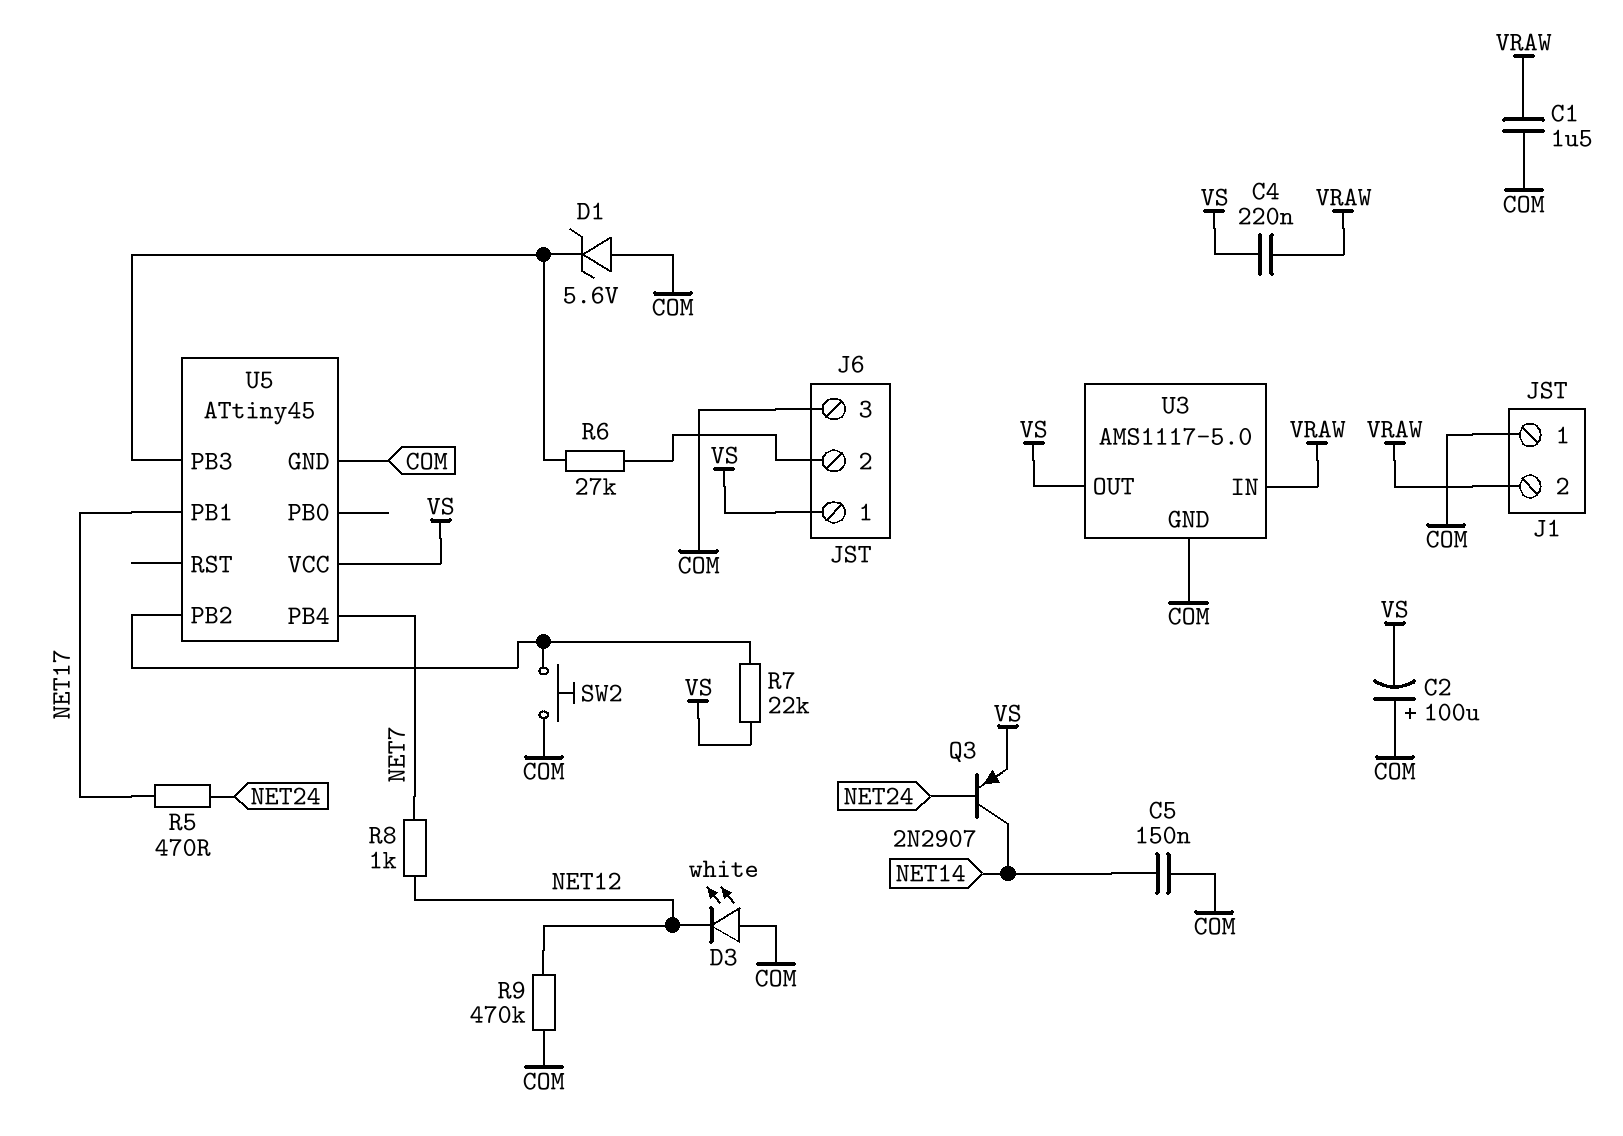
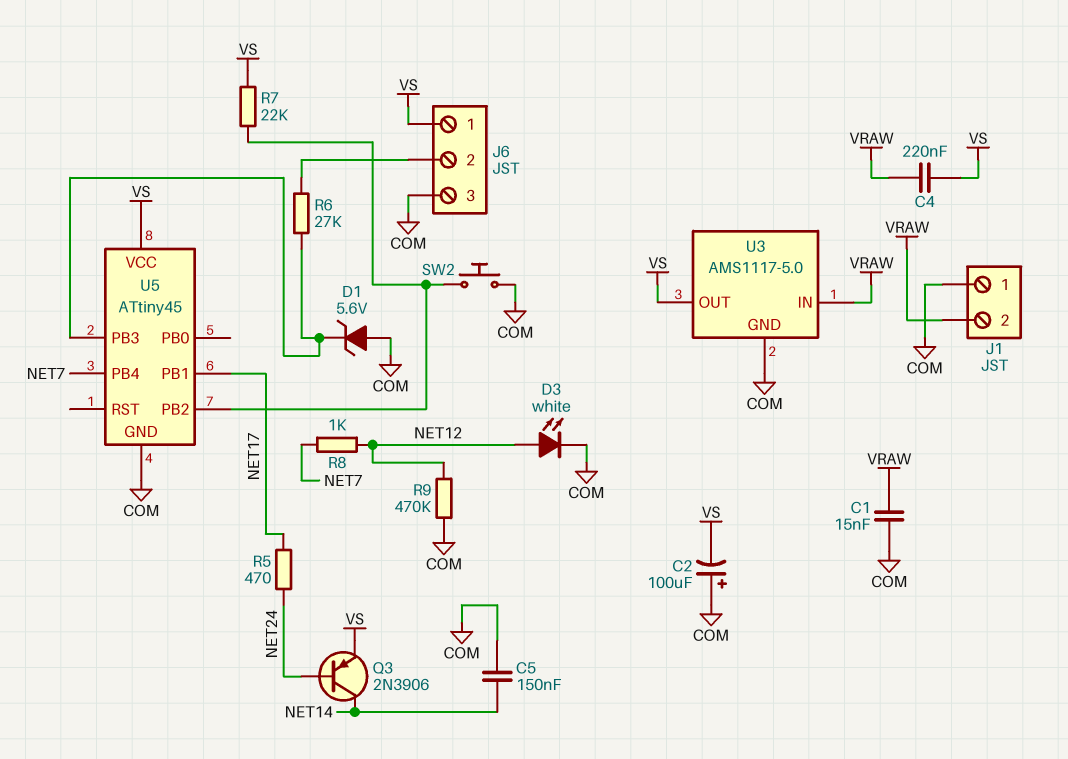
C1: 1.5uF (COM, VRAW) -> 15nF (COM, VRAW)
D3: LED white (A COM, K NET12) -> LED white (A NET12, K COM)
Q3: PNP 2N2907 (B NET24, C NET14, E VS) -> PNP 2N3906 (B NET24, C NET14, E VS)

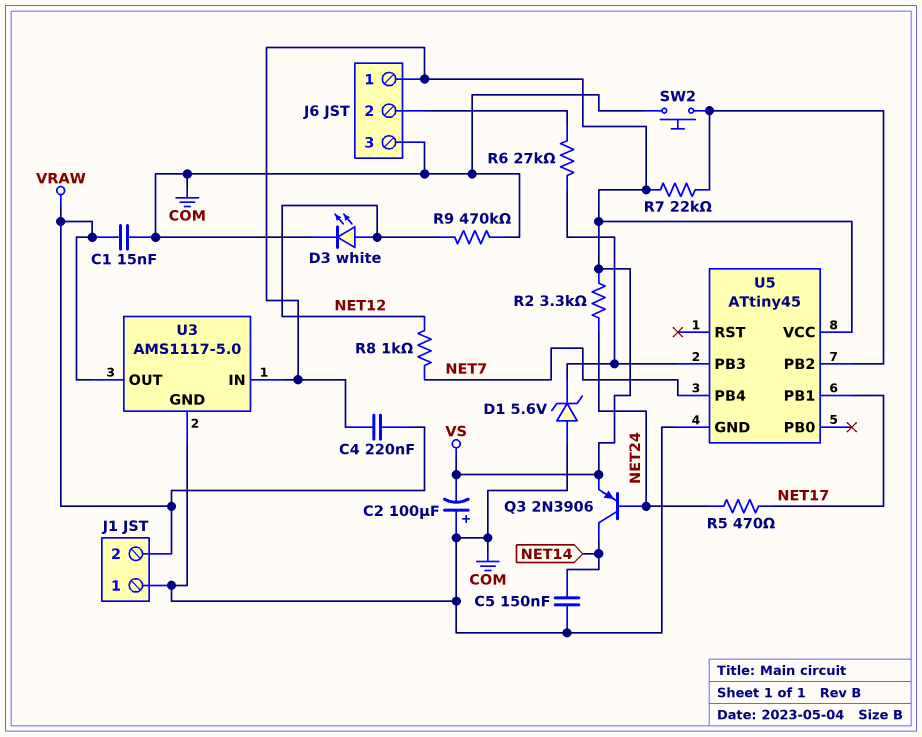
R2: none -> 3.3k (NET24, VS)
U3 pin IN: VRAW -> VS
U3 pin OUT: VS -> VRAW

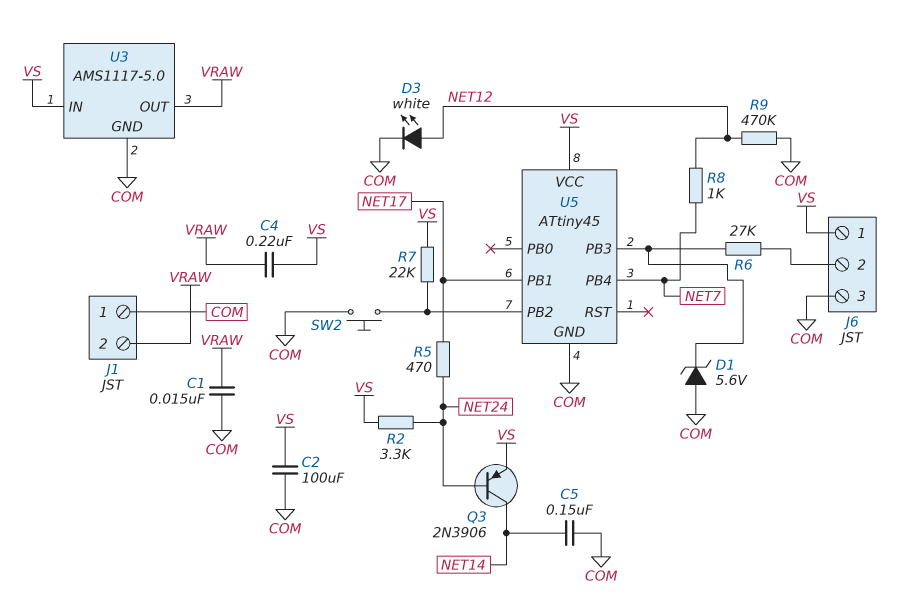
C2: 100uF (plus COM, minus VS) -> 100uF (COM, VS)

